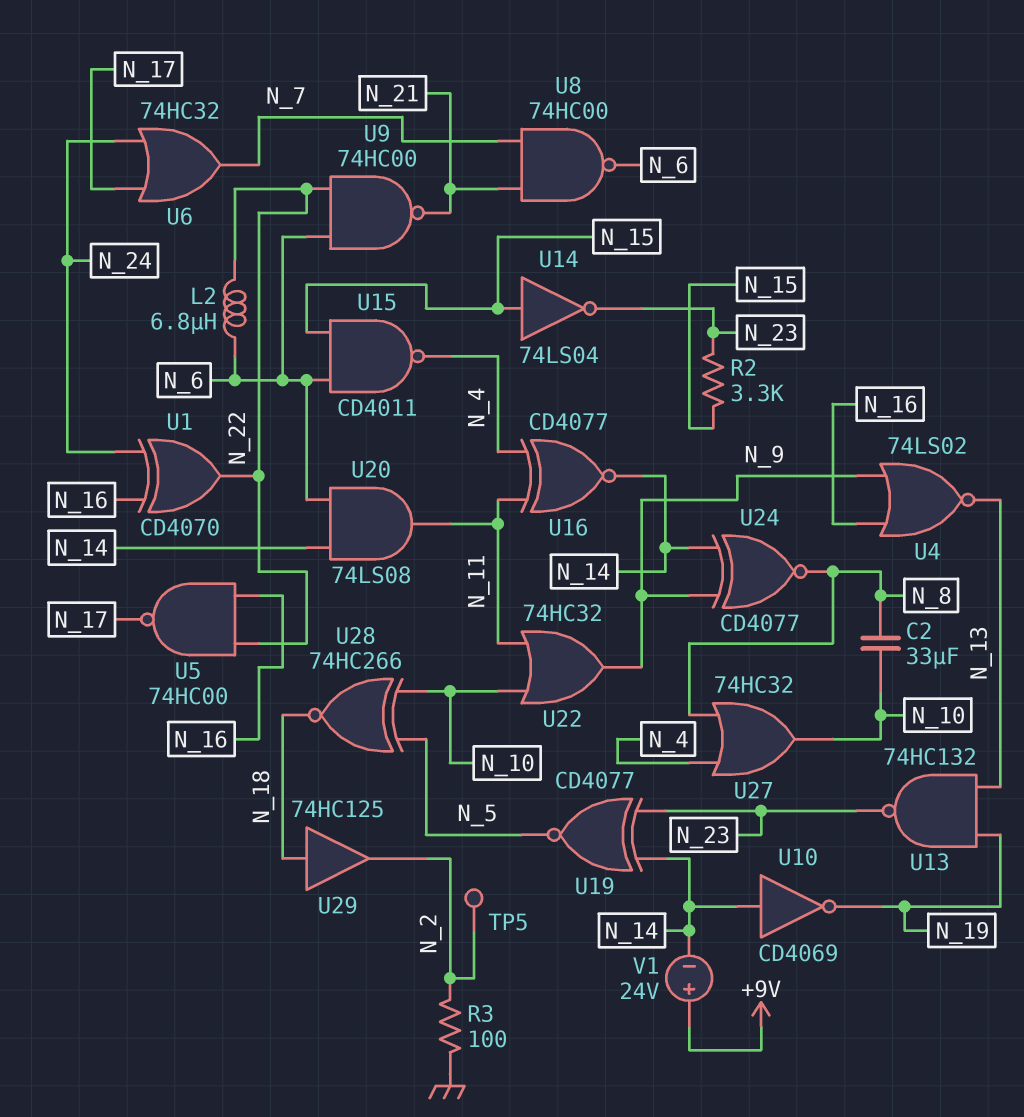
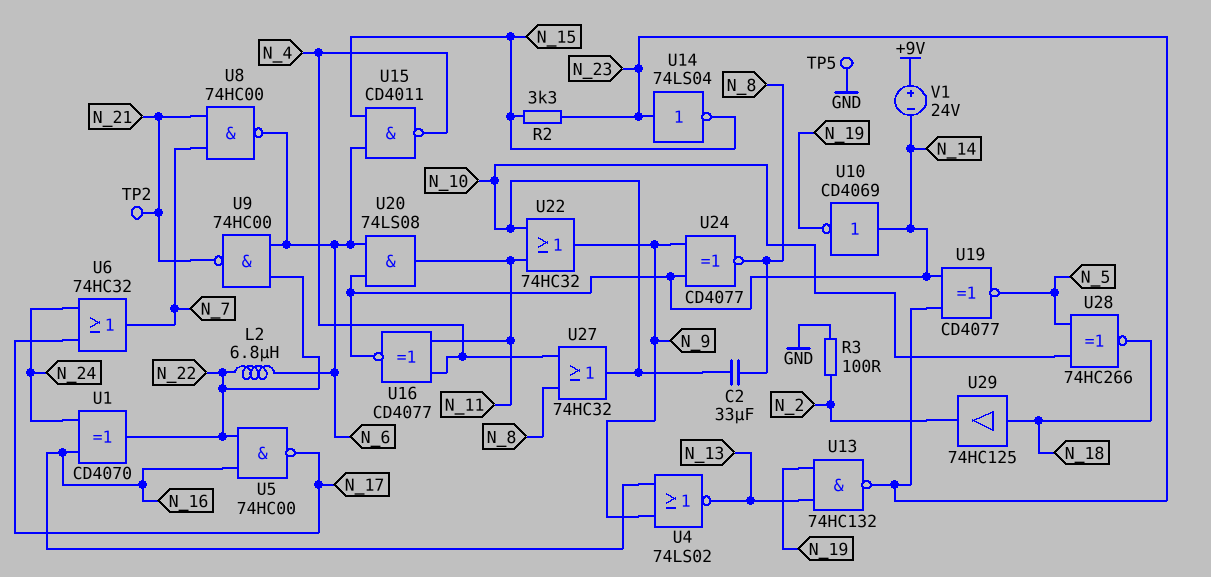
TP2: none -> test point (N_21)
TP5: test point (N_2) -> test point (GND)
U14: NOT 74LS04 (in N_15, out N_23) -> NOT 74LS04 (in N_23, out N_15)

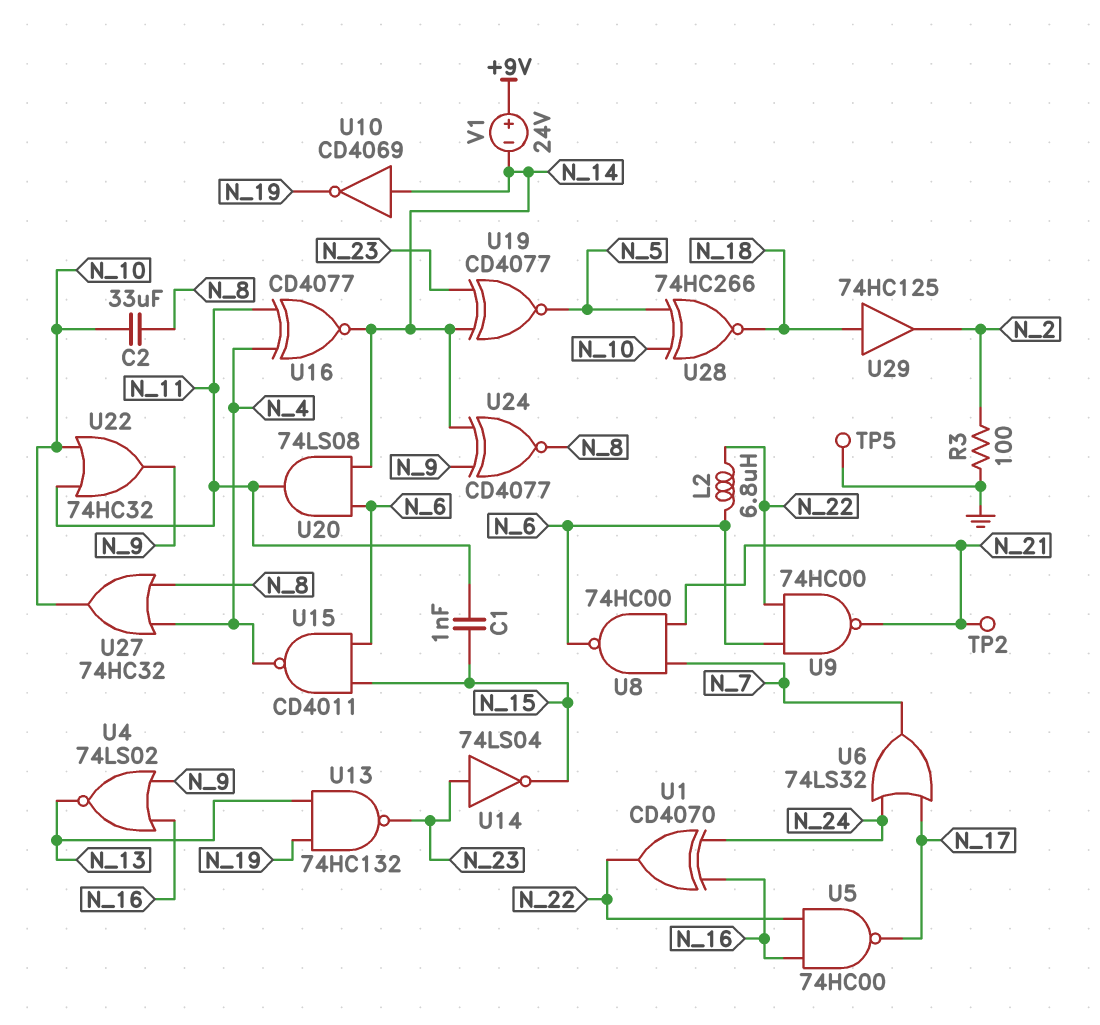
C1: none -> 1nF (N_11, N_15)
R2: 3.3k (N_15, N_23) -> none
U6: OR 74HC32 (in N_17, in N_24, out N_7) -> OR 74LS32 (in N_17, in N_24, out N_7)

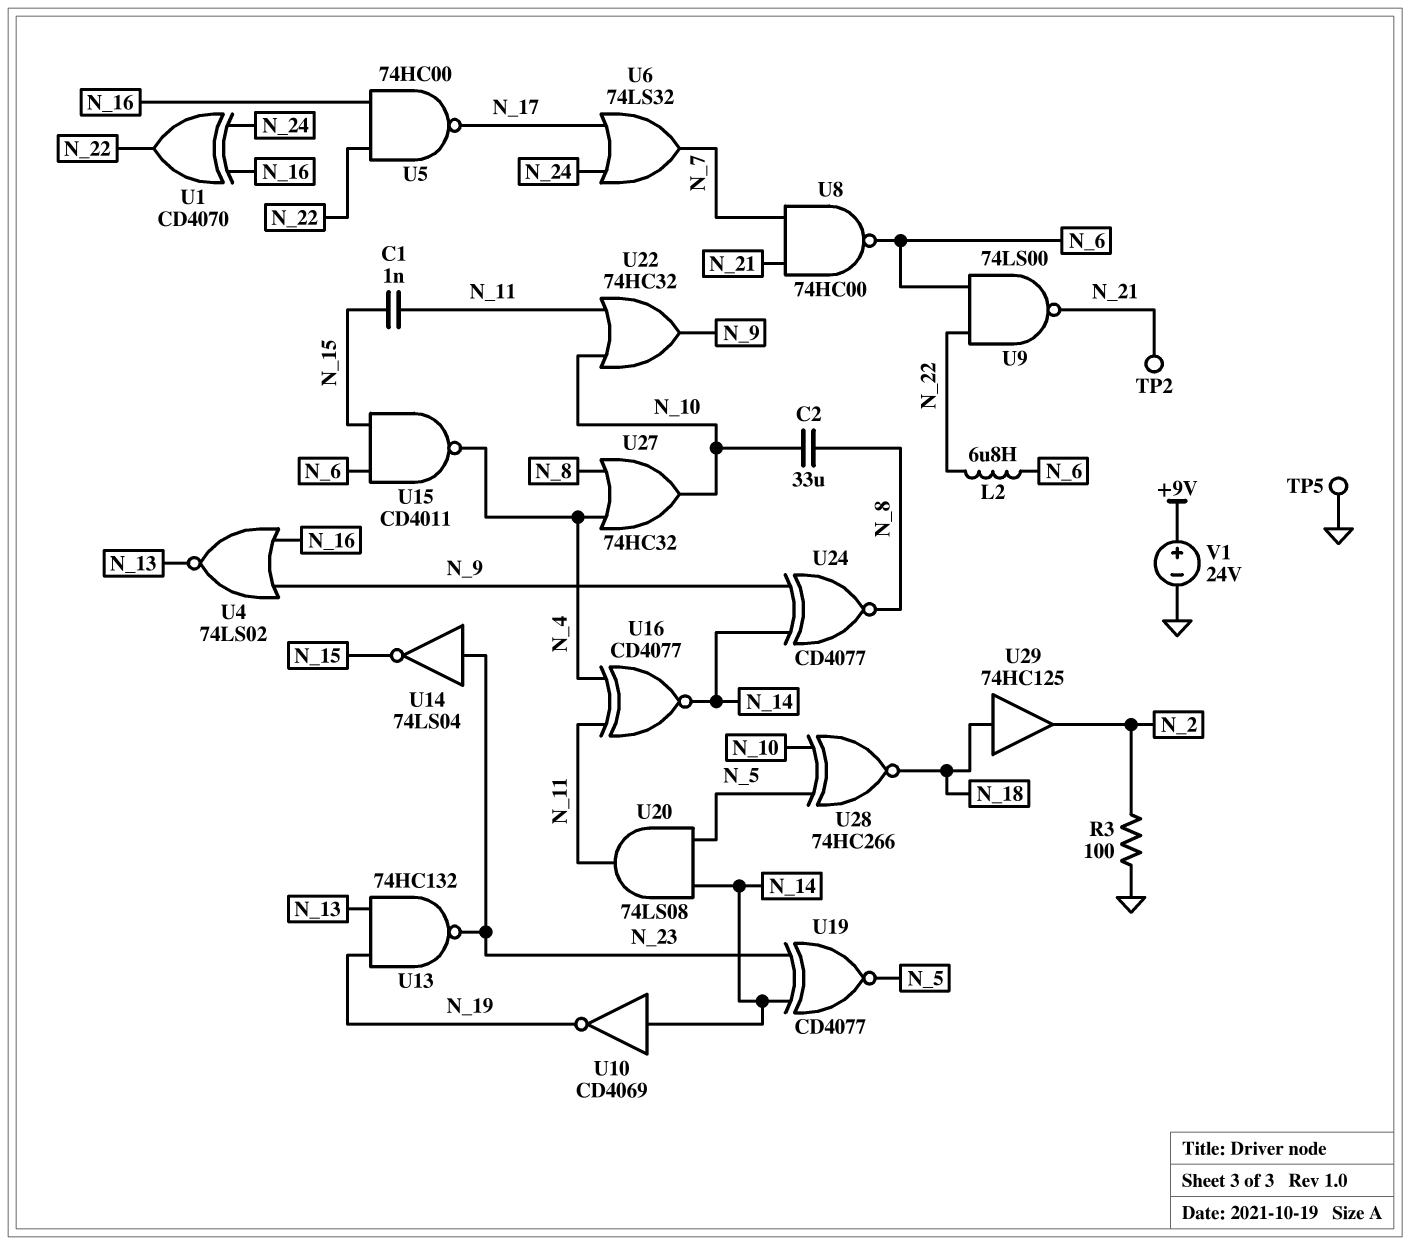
U9: NAND 74HC00 (in N_6, in N_22, out N_21) -> NAND 74LS00 (in N_6, in N_22, out N_21)
U20: AND 74LS08 (in N_6, in N_14, out N_11) -> AND 74LS08 (in N_5, in N_14, out N_11)
V1: 24V (plus +9V, minus N_14) -> 24V (plus +9V, minus GND)

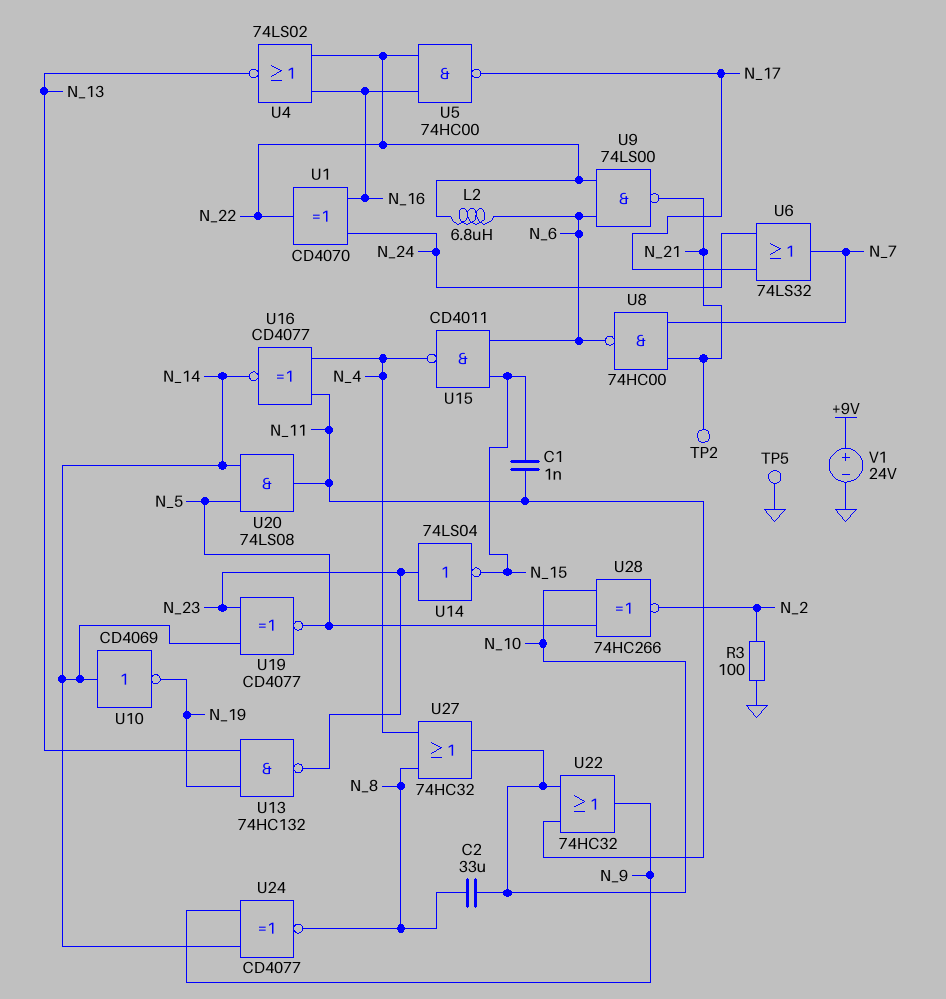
U4: NOR 74LS02 (in N_9, in N_16, out N_13) -> NOR 74LS02 (in N_16, in N_22, out N_13)
U28: XNOR 74HC266 (in N_5, in N_10, out N_18) -> XNOR 74HC266 (in N_5, in N_10, out N_2)
U29: buffer 74HC125 (in N_18, out N_2) -> none

